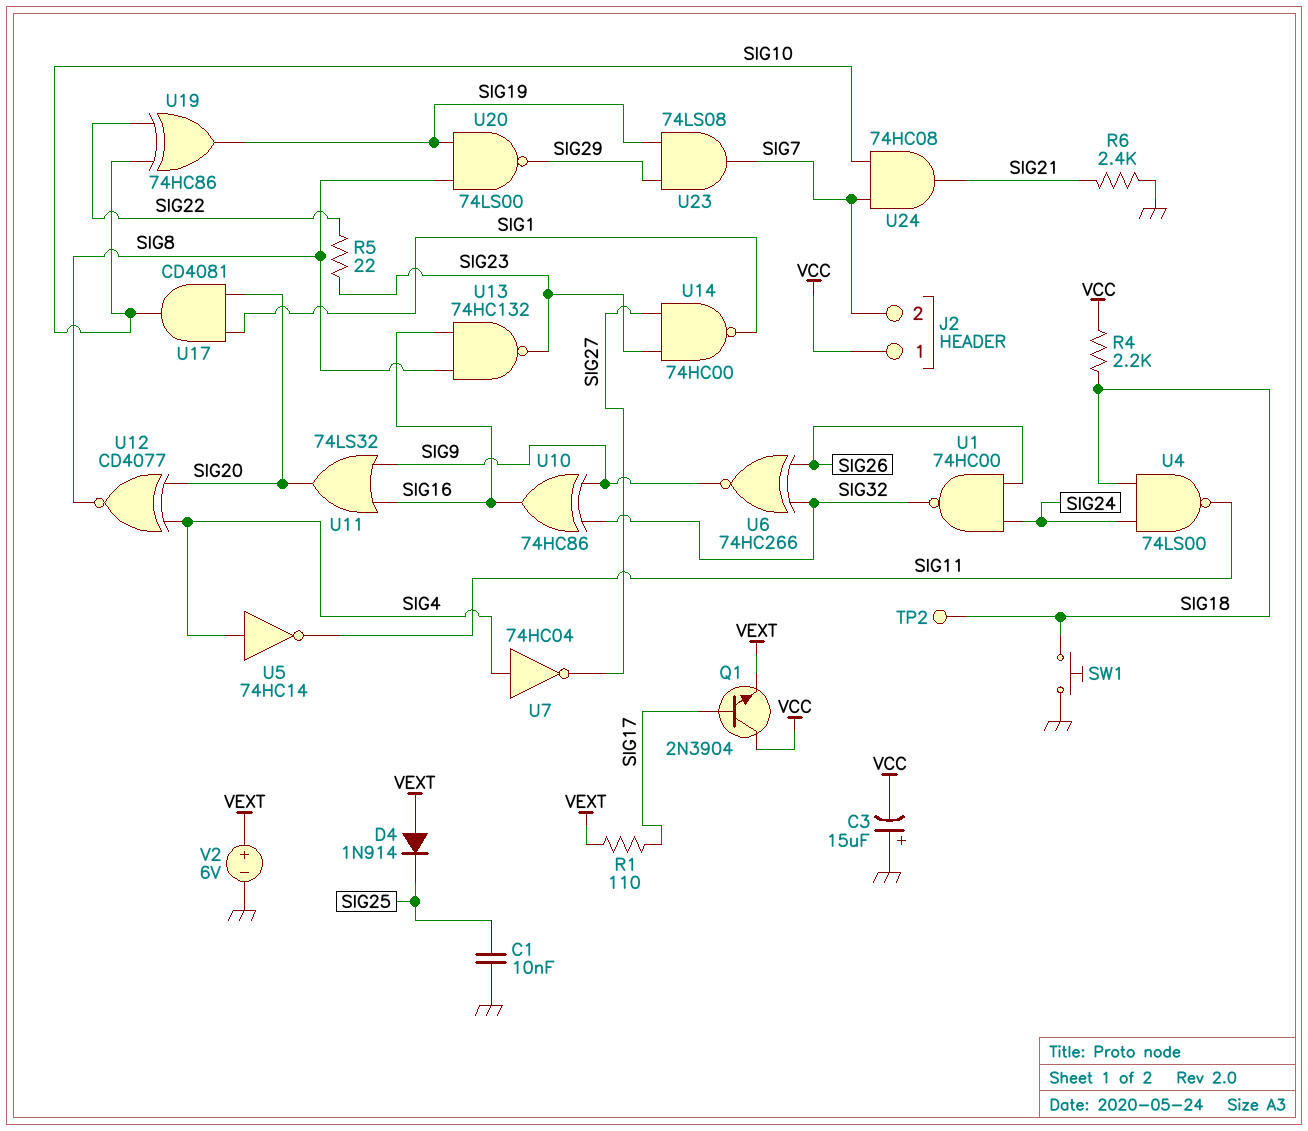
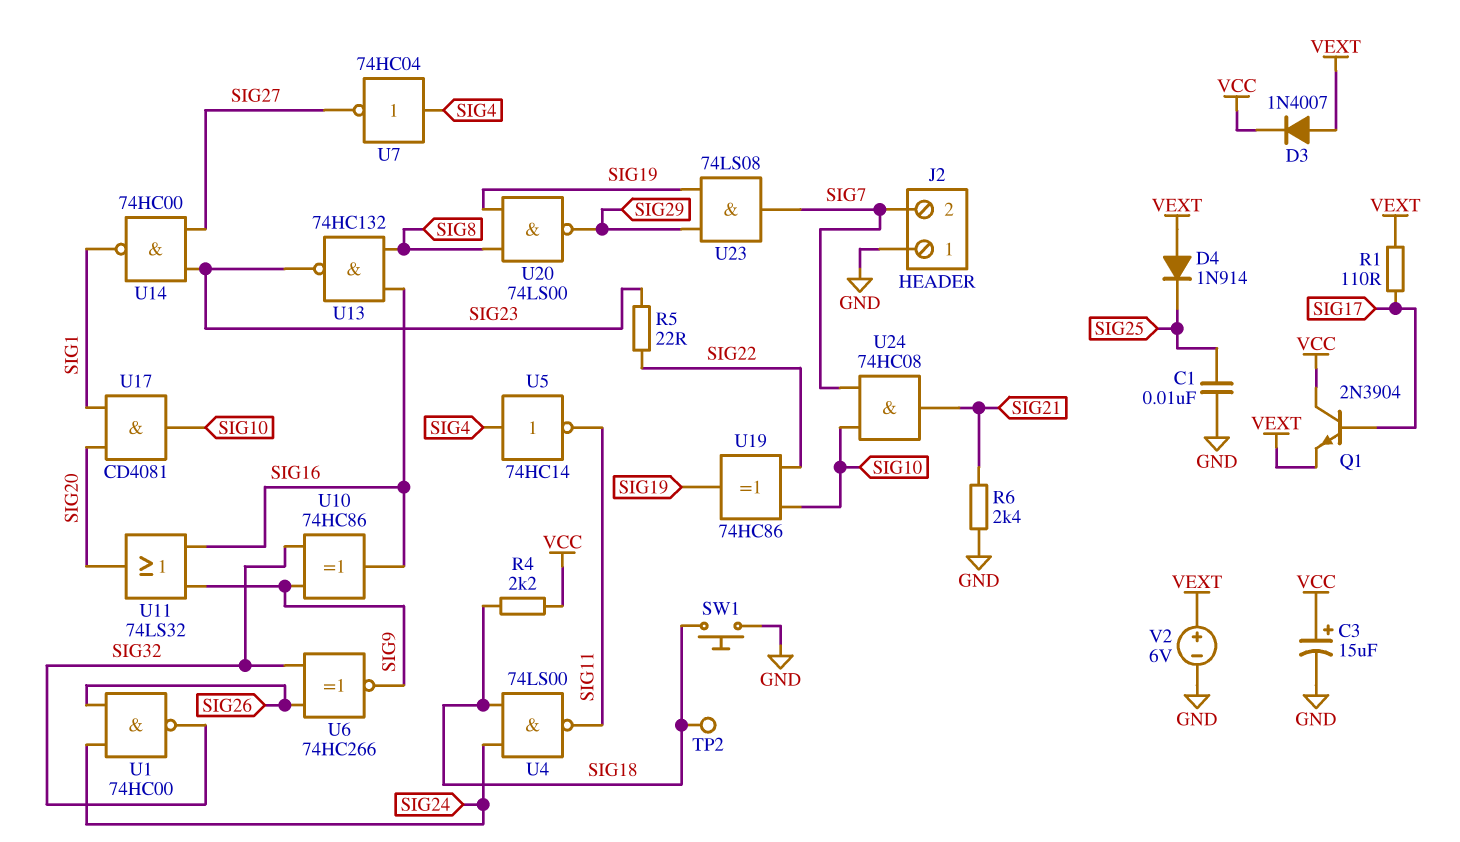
C3: 15uF (plus GND, minus VCC) -> 15uF (plus VCC, minus GND)
D3: none -> diode 1N4007 (A VEXT, K VCC)
J2 pin 1: VCC -> GND
U12: XNOR CD4077 (in SIG4, in SIG20, out SIG8) -> none

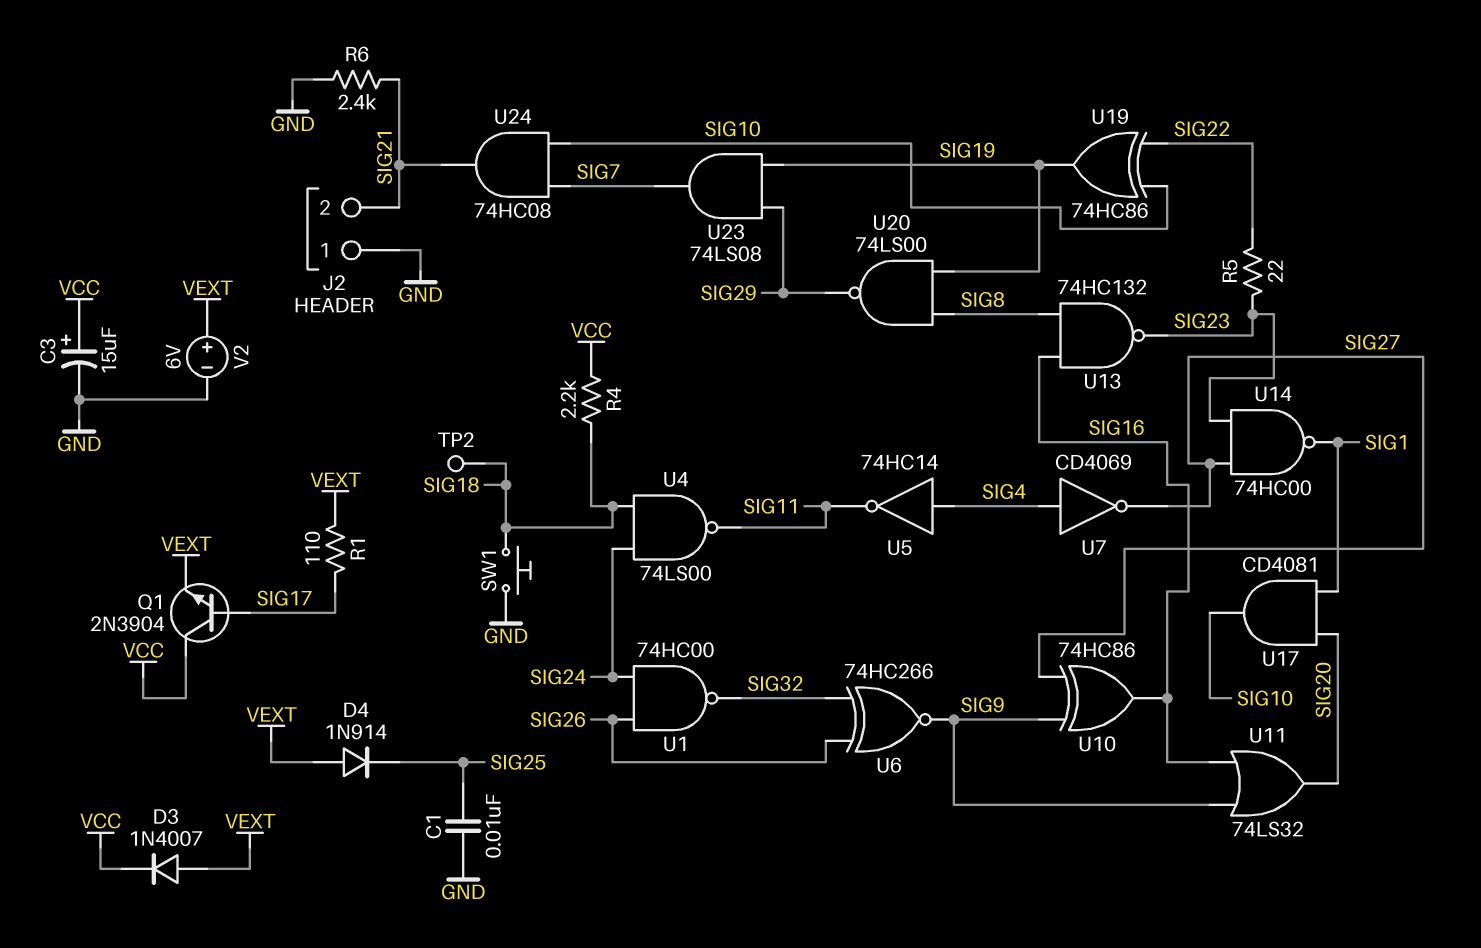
J2 pin 2: SIG7 -> SIG21
U7: NOT 74HC04 (in SIG4, out SIG27) -> NOT CD4069 (in SIG4, out SIG27)
U10: XOR 74HC86 (in SIG9, in SIG32, out SIG16) -> XOR 74HC86 (in SIG9, in SIG27, out SIG16)

